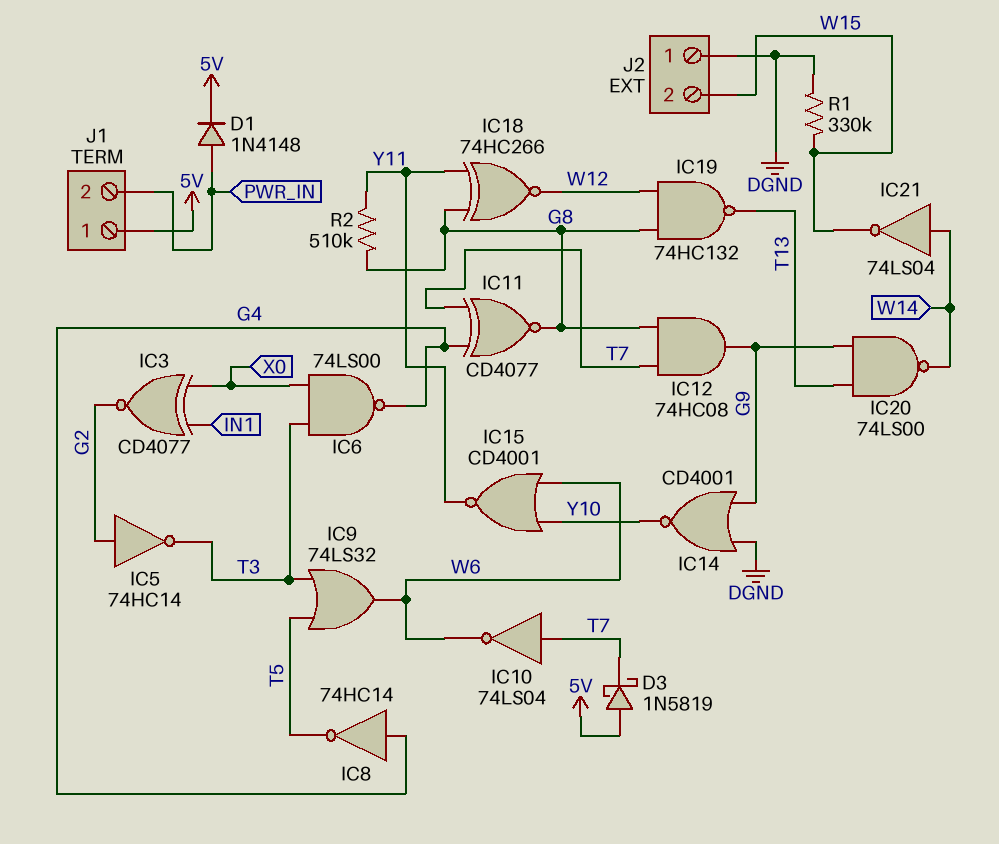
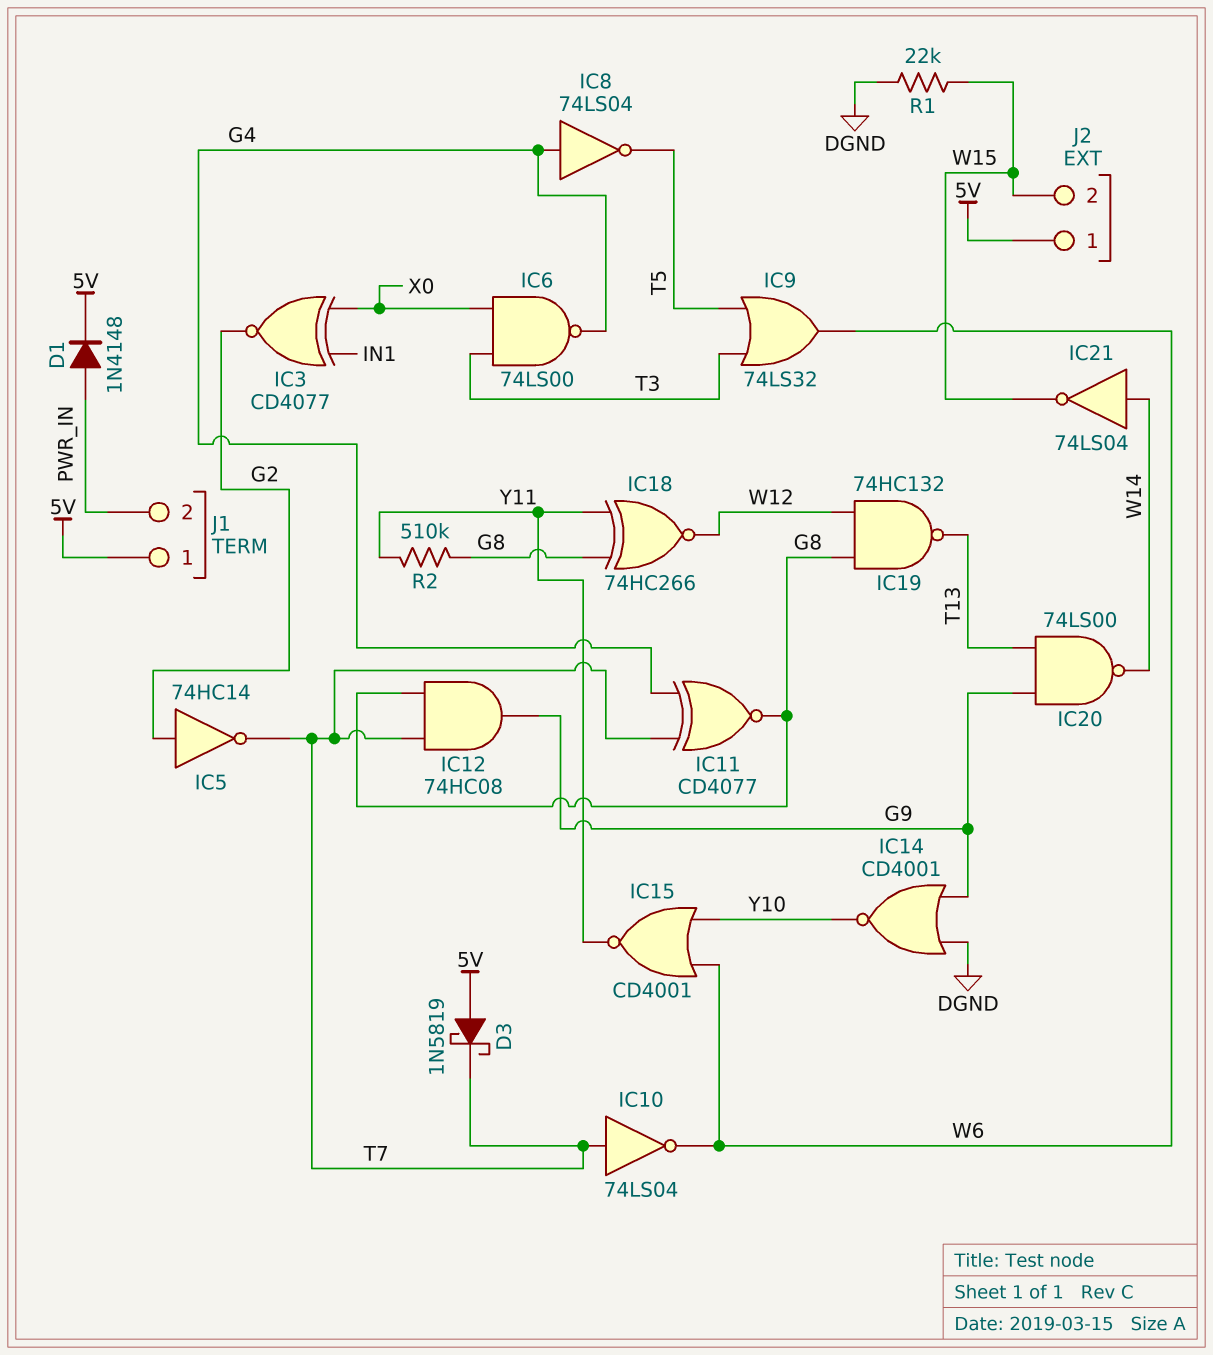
IC5: NOT 74HC14 (in G2, out T3) -> NOT 74HC14 (in G2, out T7)
IC8: NOT 74HC14 (in G4, out T5) -> NOT 74LS04 (in G4, out T5)
J2 pin 1: DGND -> 5V
R1: 330k (DGND, W15) -> 22k (DGND, W15)

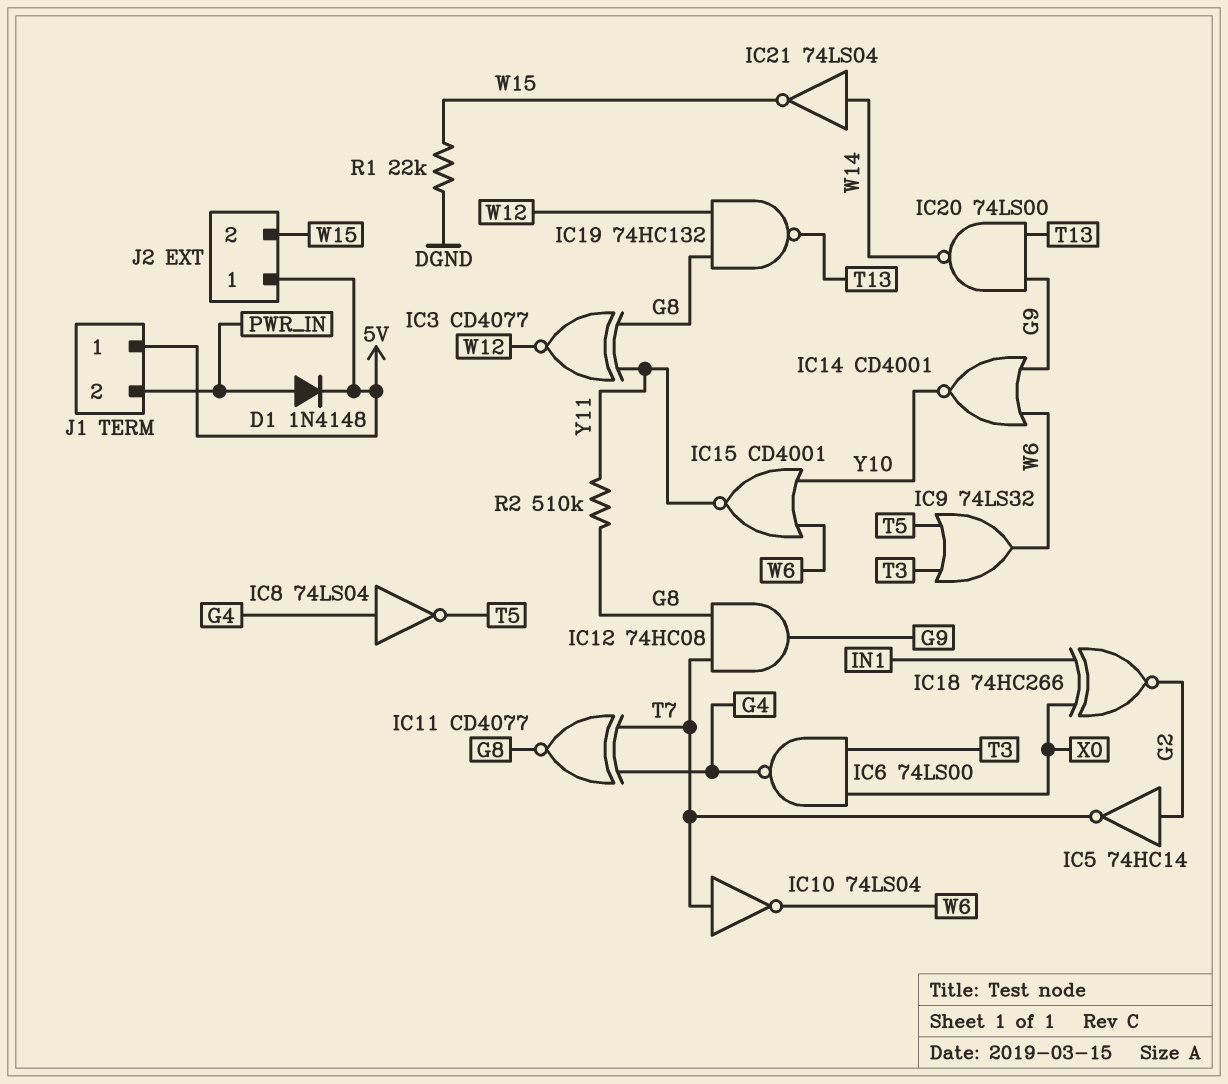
D3: schottky 1N5819 (A 5V, K T7) -> none
IC3: XNOR CD4077 (in IN1, in X0, out G2) -> XNOR CD4077 (in G8, in Y11, out W12)
IC14: NOR CD4001 (in DGND, in G9, out Y10) -> NOR CD4001 (in G9, in W6, out Y10)
IC18: XNOR 74HC266 (in G8, in Y11, out W12) -> XNOR 74HC266 (in IN1, in X0, out G2)

